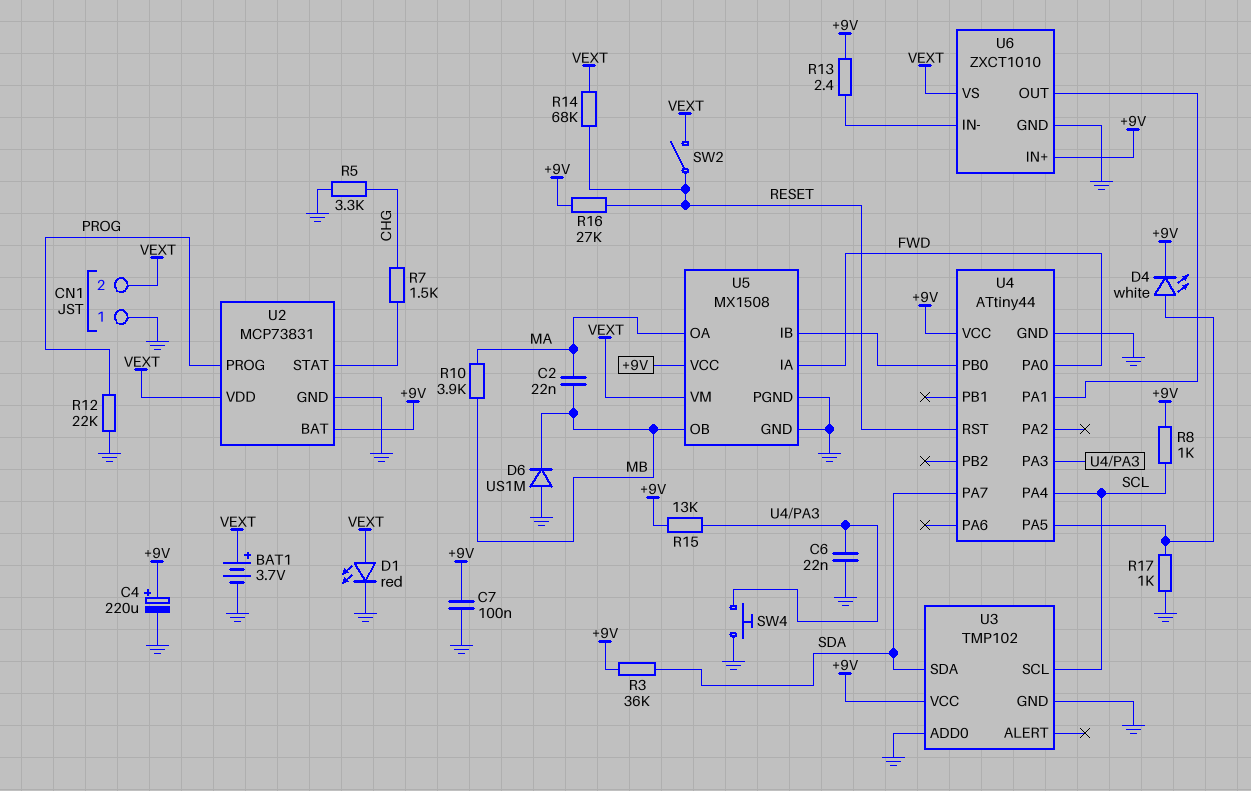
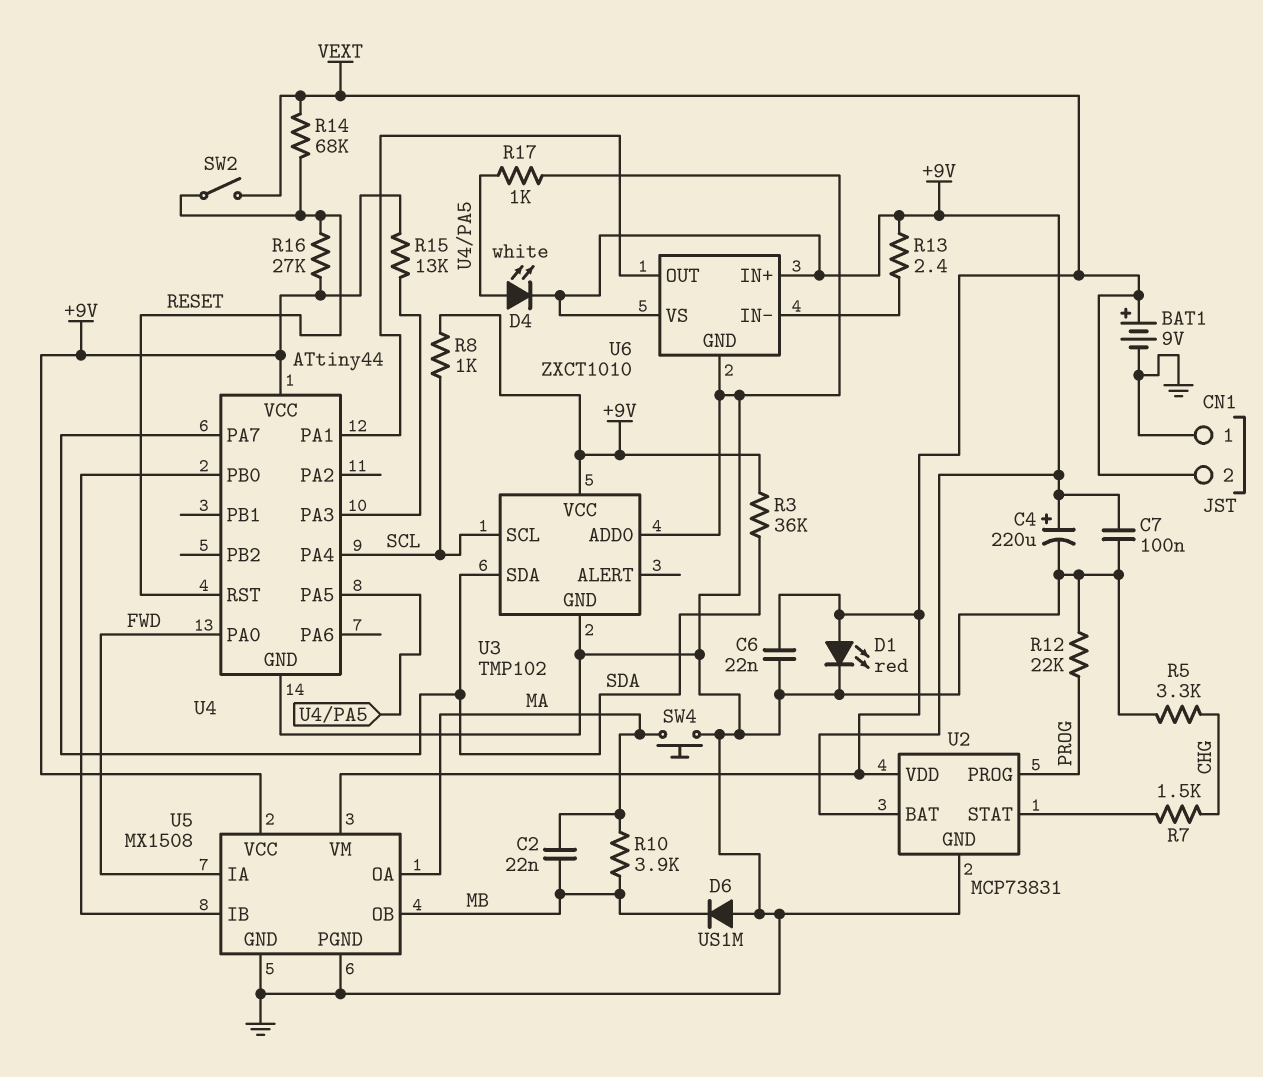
BAT1: 3.7V (plus VEXT, minus GND) -> 9V (plus VEXT, minus GND)
C6: 22nF (GND, U4/PA3) -> 22nF (GND, VEXT)
SW4: button (GND, U4/PA3) -> button (GND, MA)
U6 pin VS: VEXT -> +9V

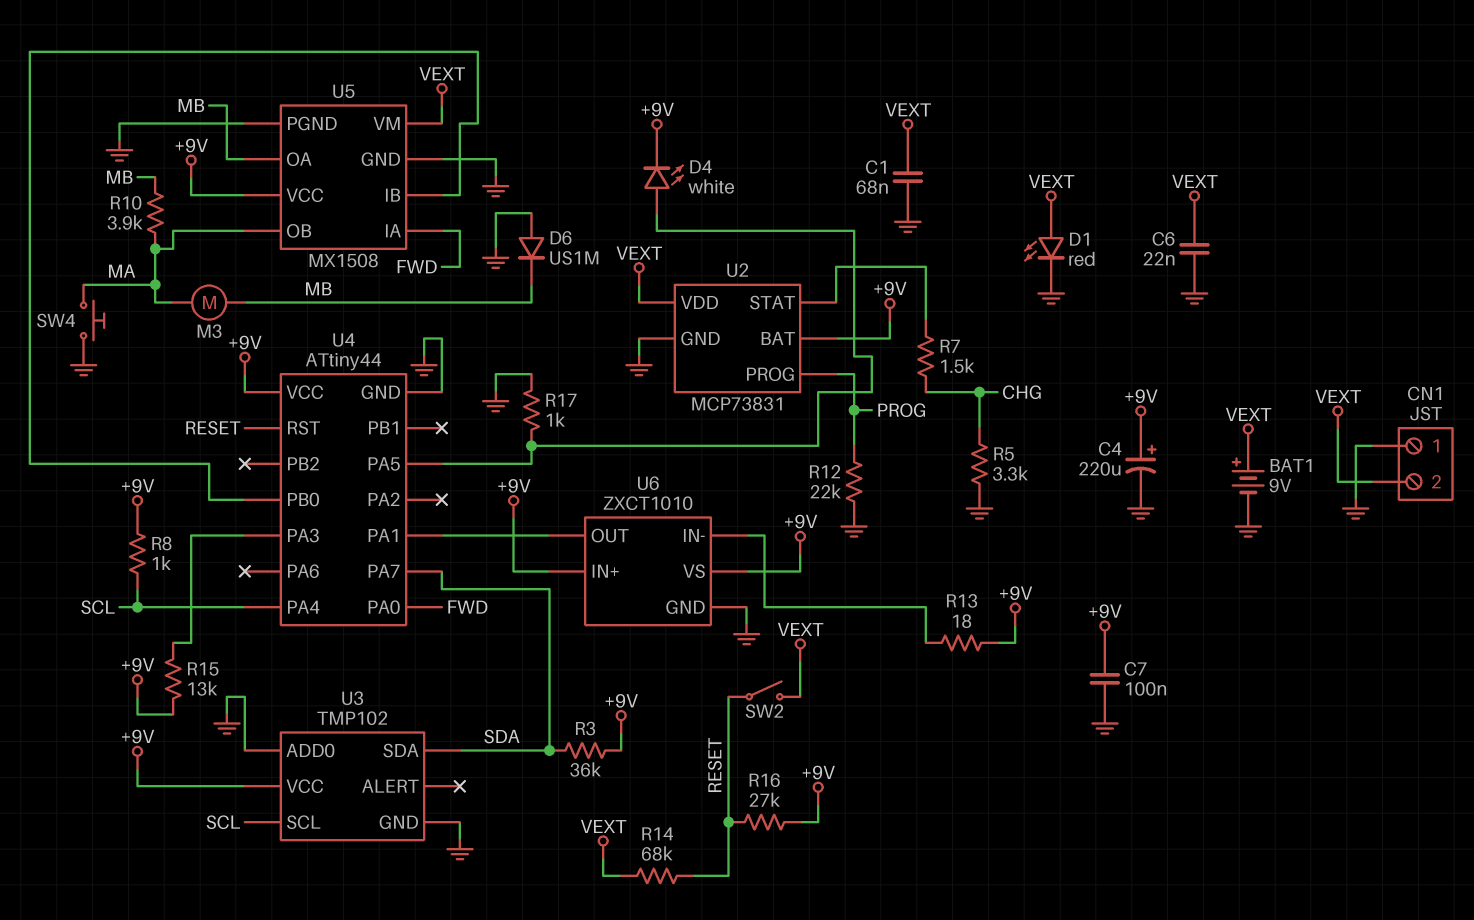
C1: none -> 68nF (GND, VEXT)
C2: 22nF (MA, MB) -> none
M3: none -> motor (MA, MB)
R13: 2.4 (+9V, U6/IN-) -> 18 (+9V, U6/IN-)
U5 pin OA: MA -> MB
U5 pin OB: MB -> MA

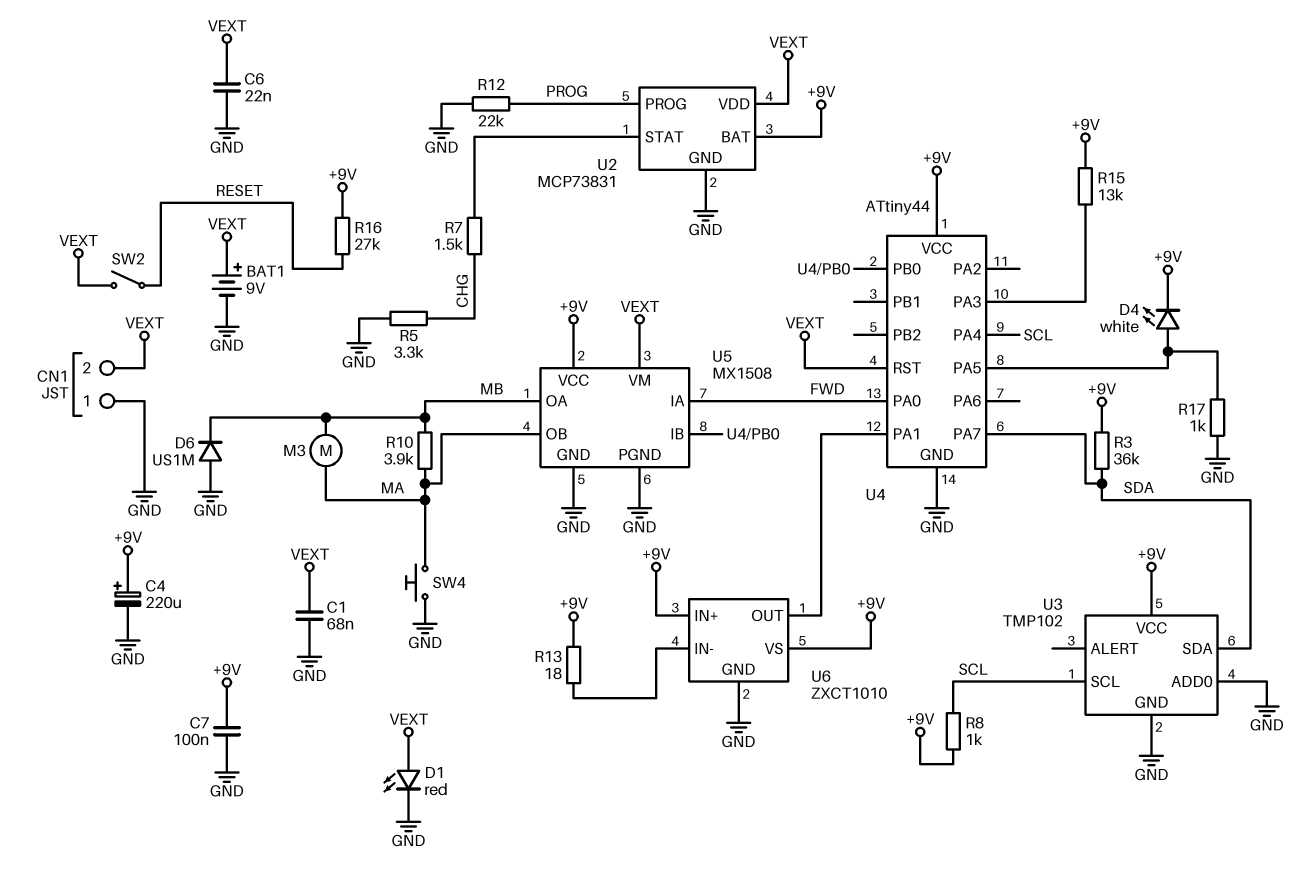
R14: 68k (RESET, VEXT) -> none
U4 pin RST: RESET -> VEXT

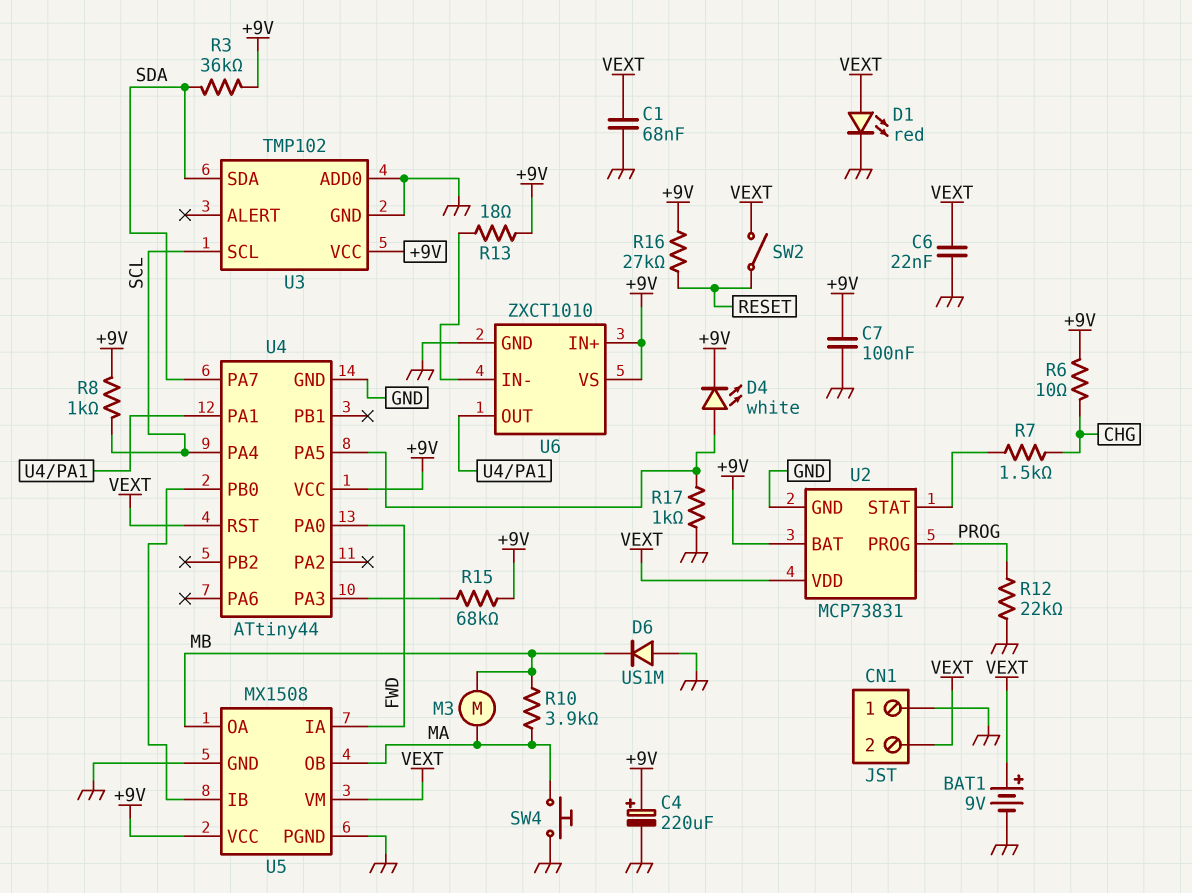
R5: 3.3k (CHG, GND) -> none
R6: none -> 10 (+9V, CHG)
R15: 13k (+9V, U4/PA3) -> 68k (+9V, U4/PA3)

